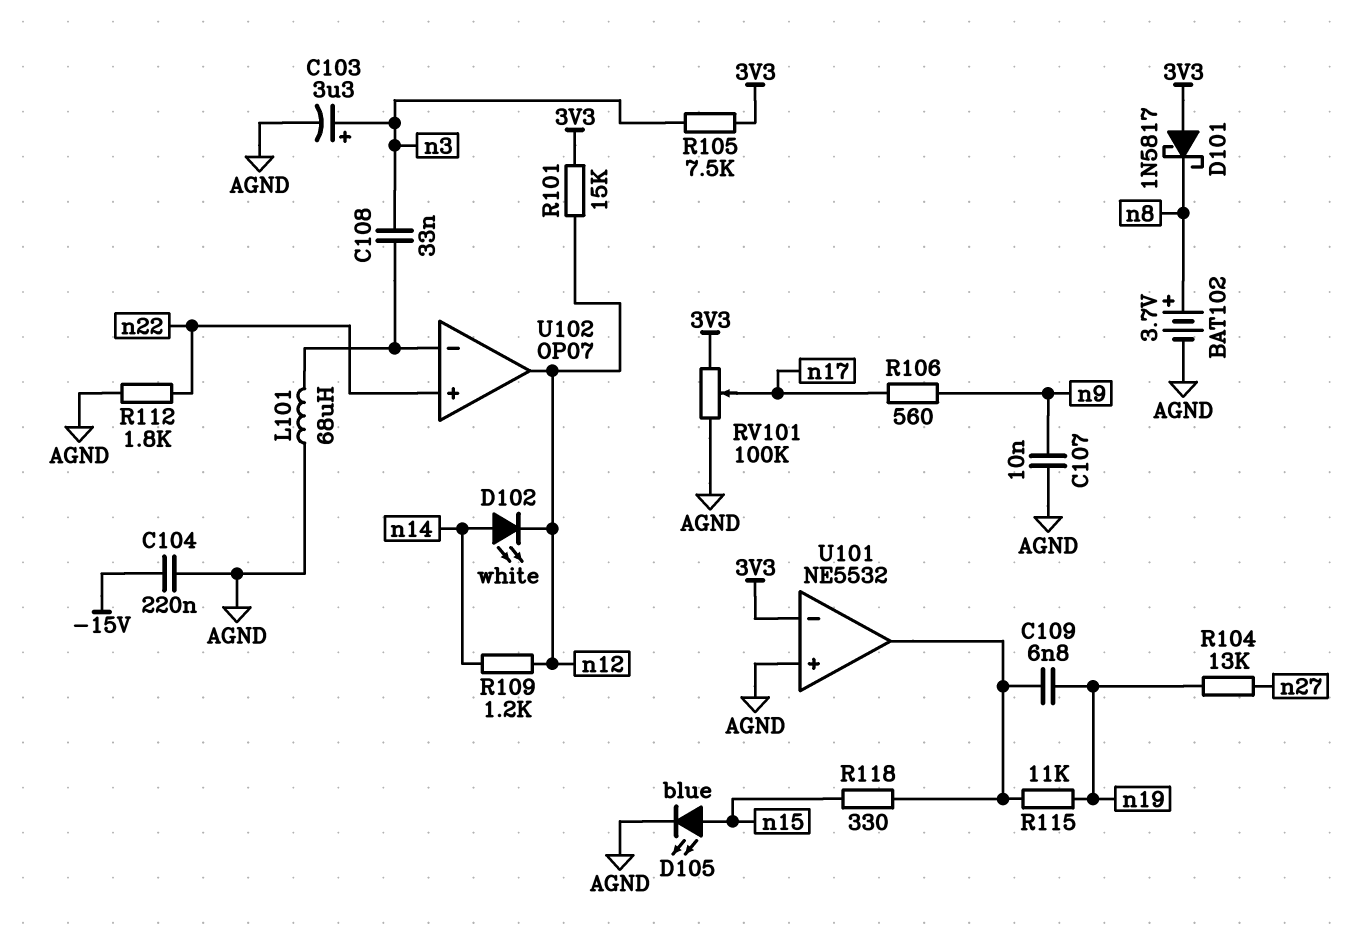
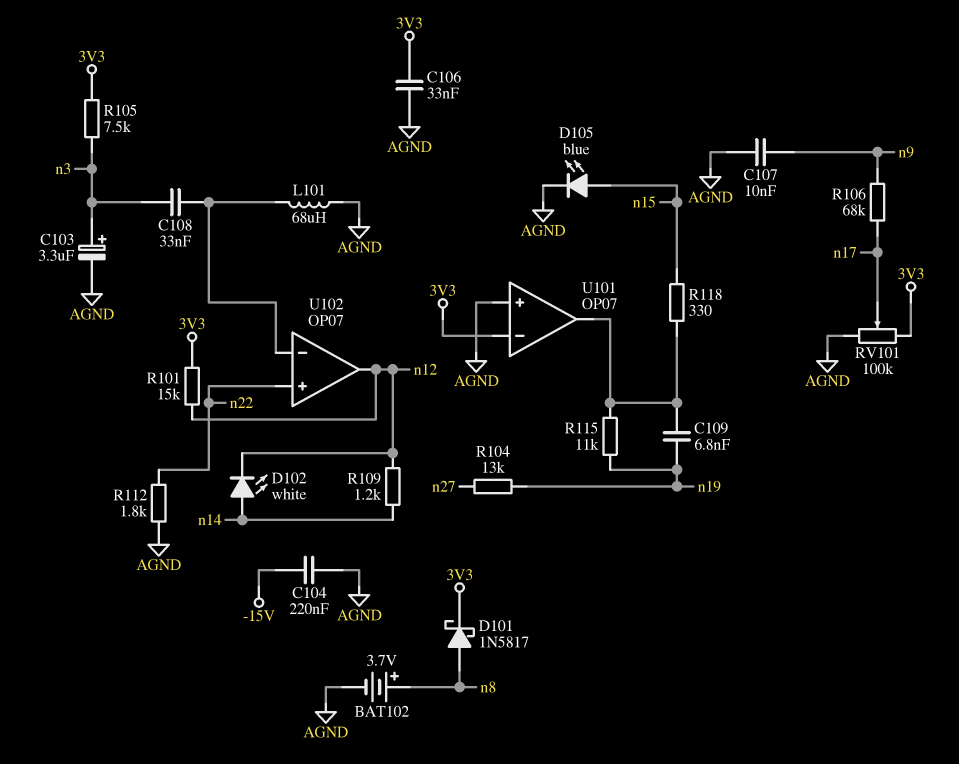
C106: none -> 33nF (3V3, AGND)
D101: schottky 1N5817 (A 3V3, K n8) -> schottky 1N5817 (A n8, K 3V3)
R106: 560 (n9, n17) -> 68k (n9, n17)
U101: NE5532 -> OP07

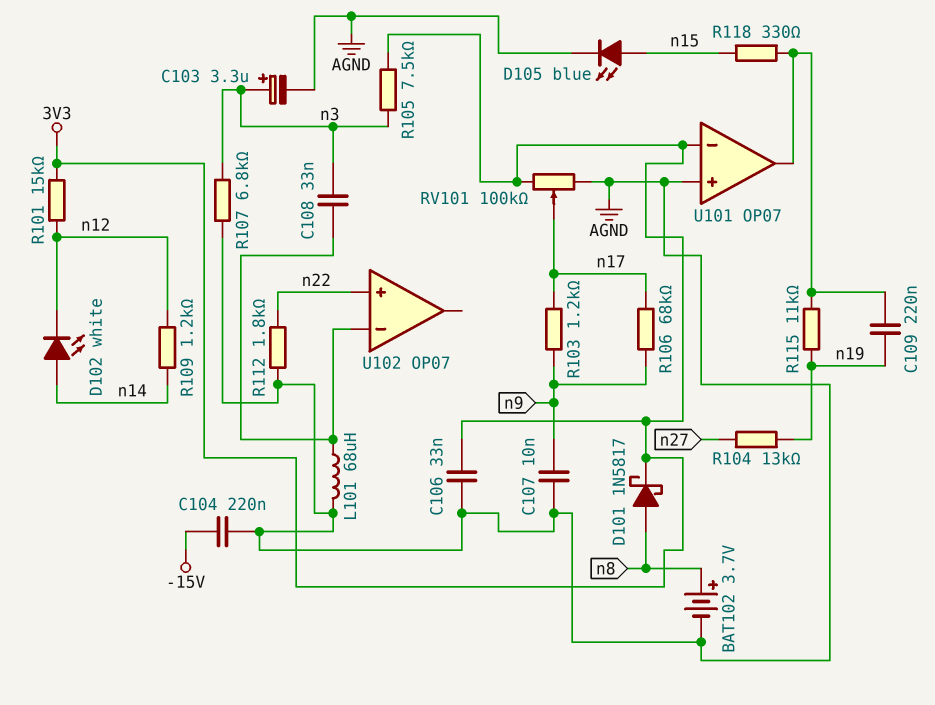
C109: 6.8nF (U101/out, n19) -> 220nF (U101/out, n19)
R103: none -> 1.2k (n9, n17)
R107: none -> 6.8k (AGND, n3)
U102 pin out: n12 -> none

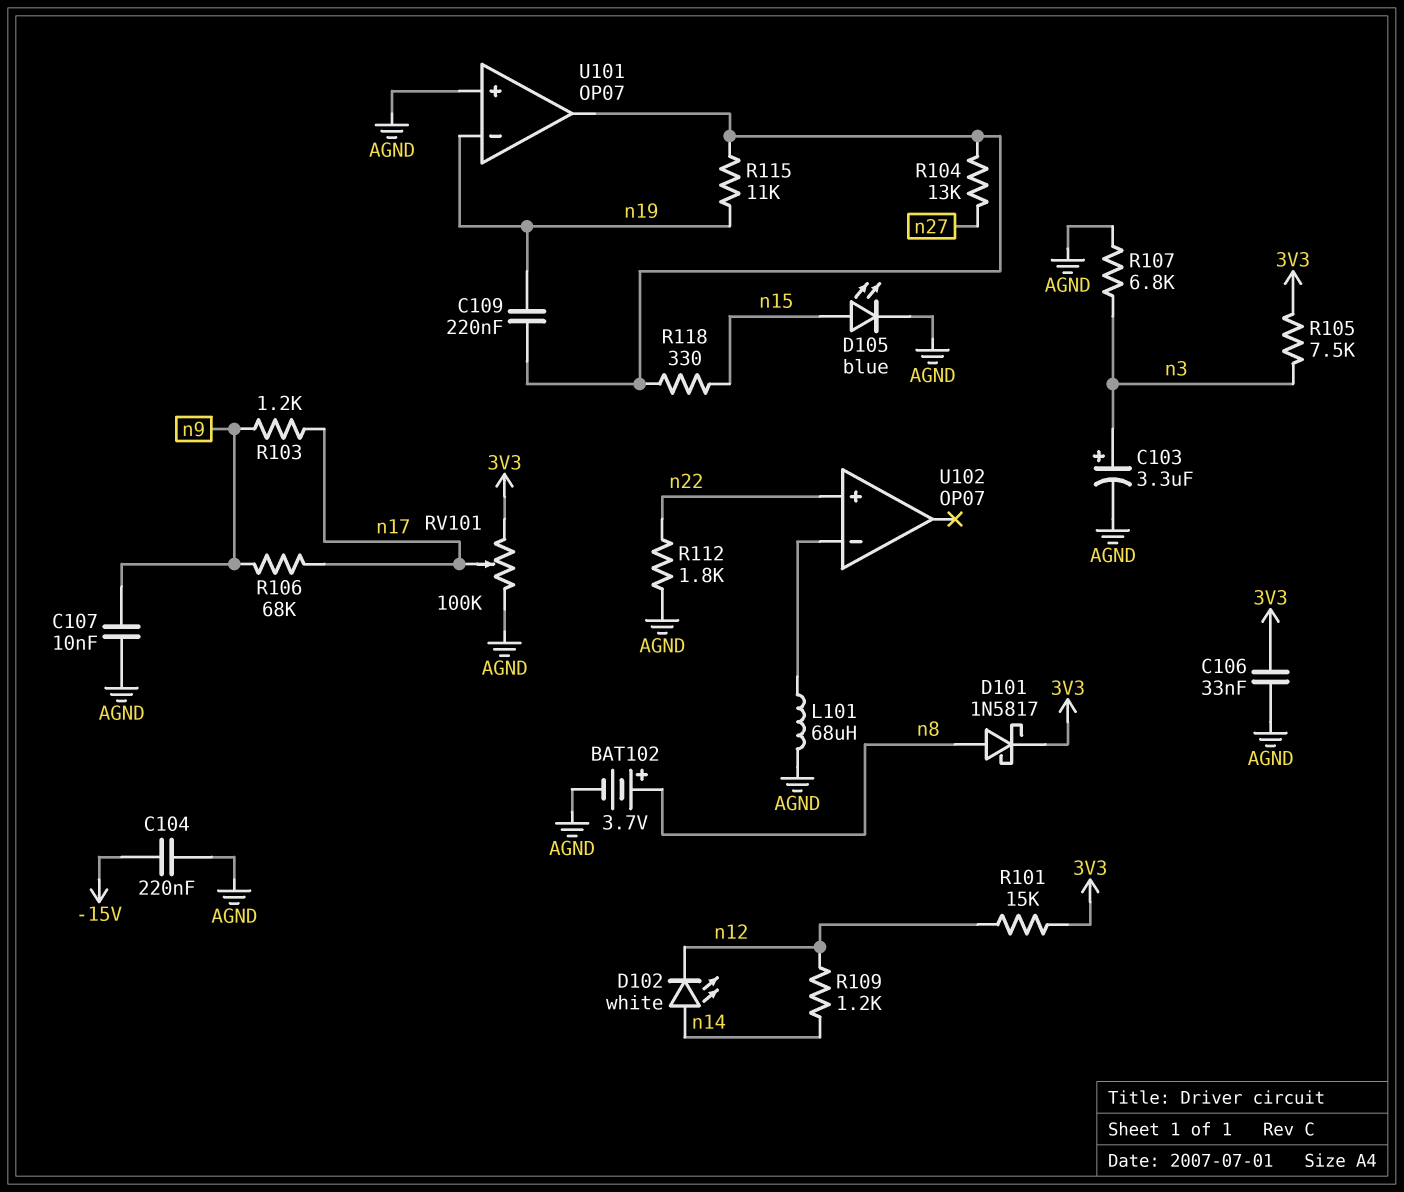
C108: 33nF (U102/in-, n3) -> none
R104: 13k (n19, n27) -> 13k (U101/out, n27)
U101 pin in-: 3V3 -> n19

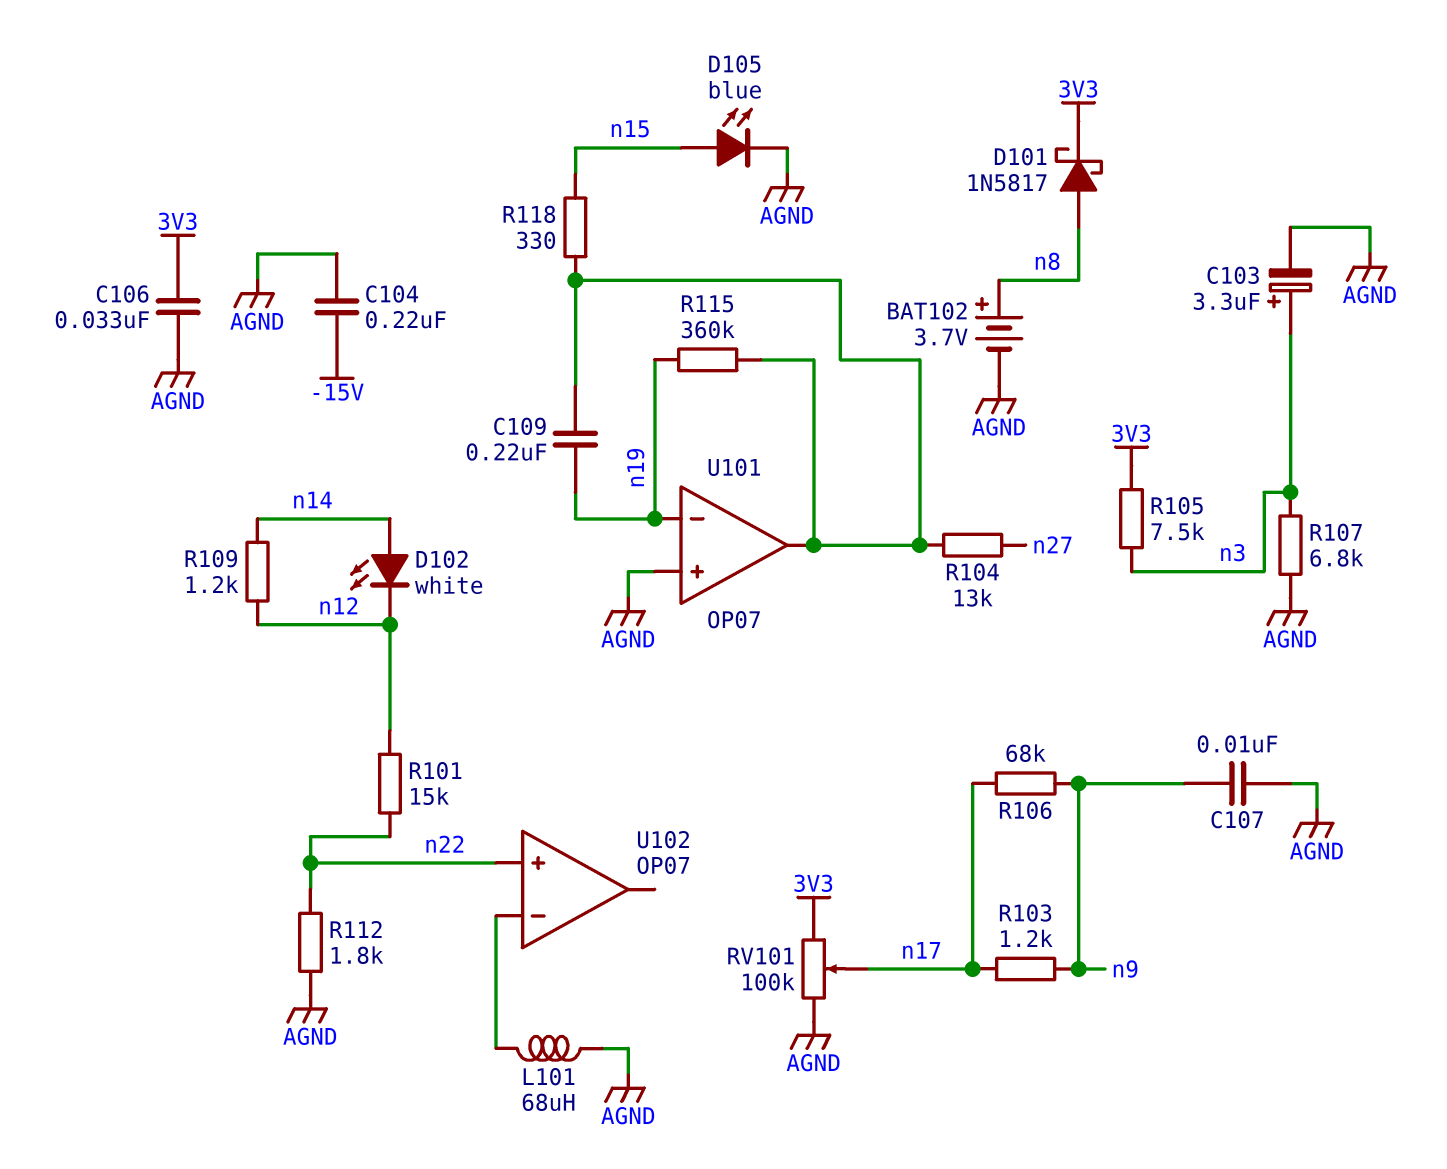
R101: 15k (3V3, n12) -> 15k (n12, n22)
R115: 11k (U101/out, n19) -> 360k (U101/out, n19)

